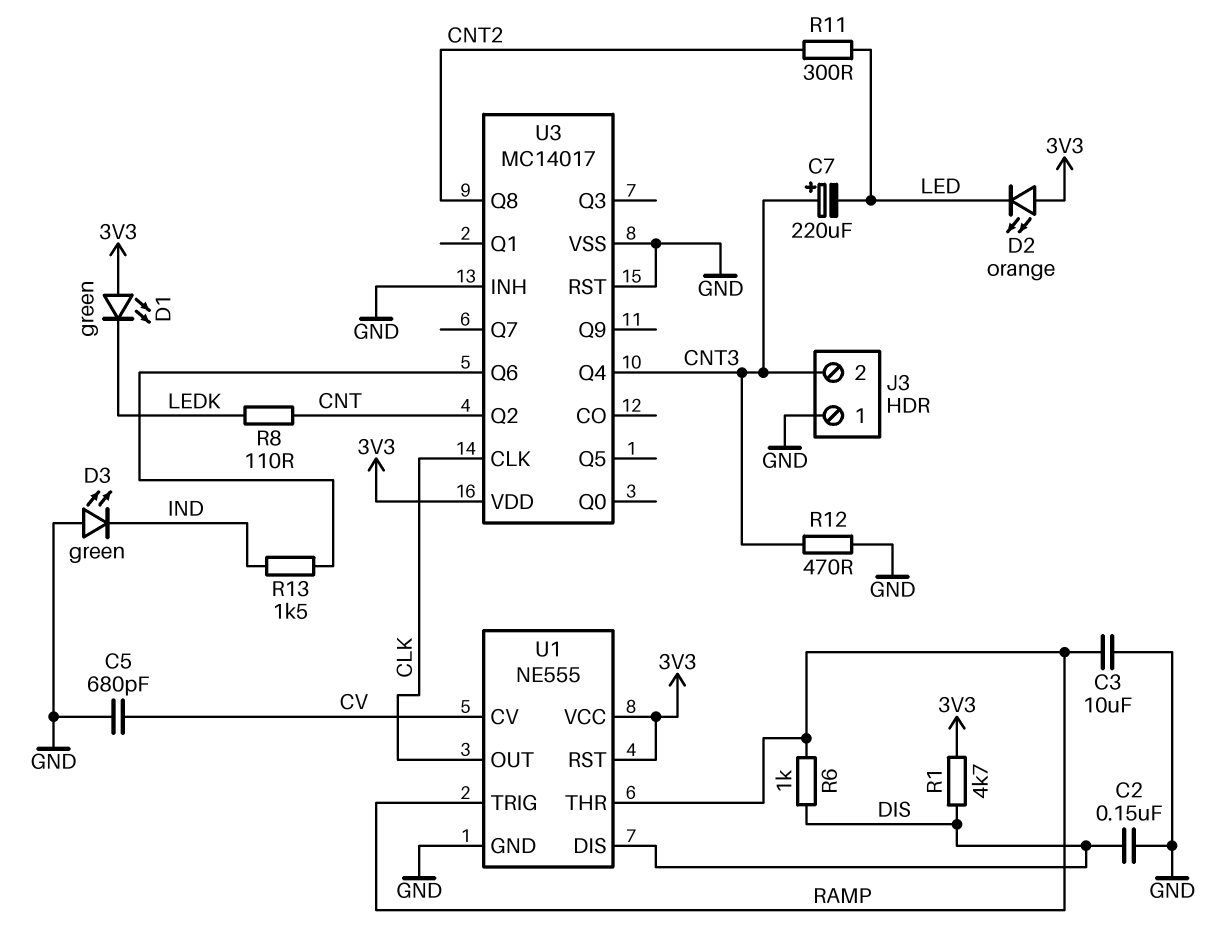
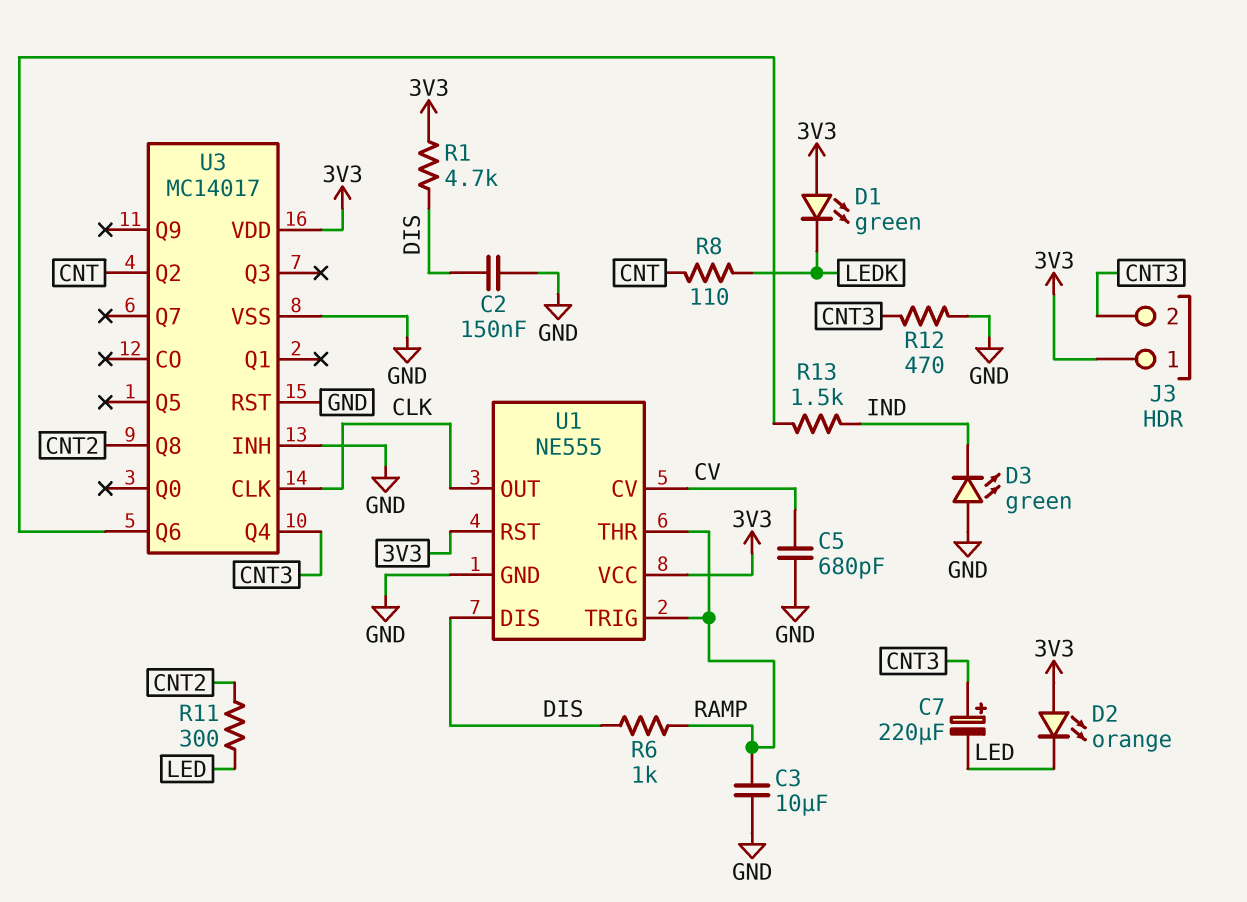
J3 pin 1: GND -> 3V3

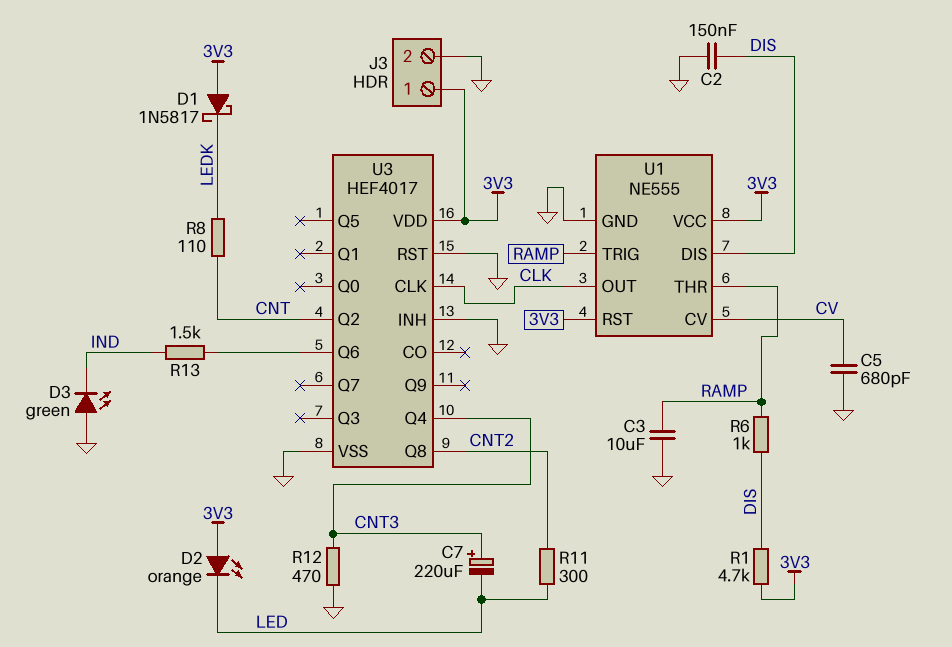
D1: LED green (A 3V3, K LEDK) -> schottky 1N5817 (A 3V3, K LEDK)
J3 pin 2: CNT3 -> GND
U3: MC14017 -> HEF4017

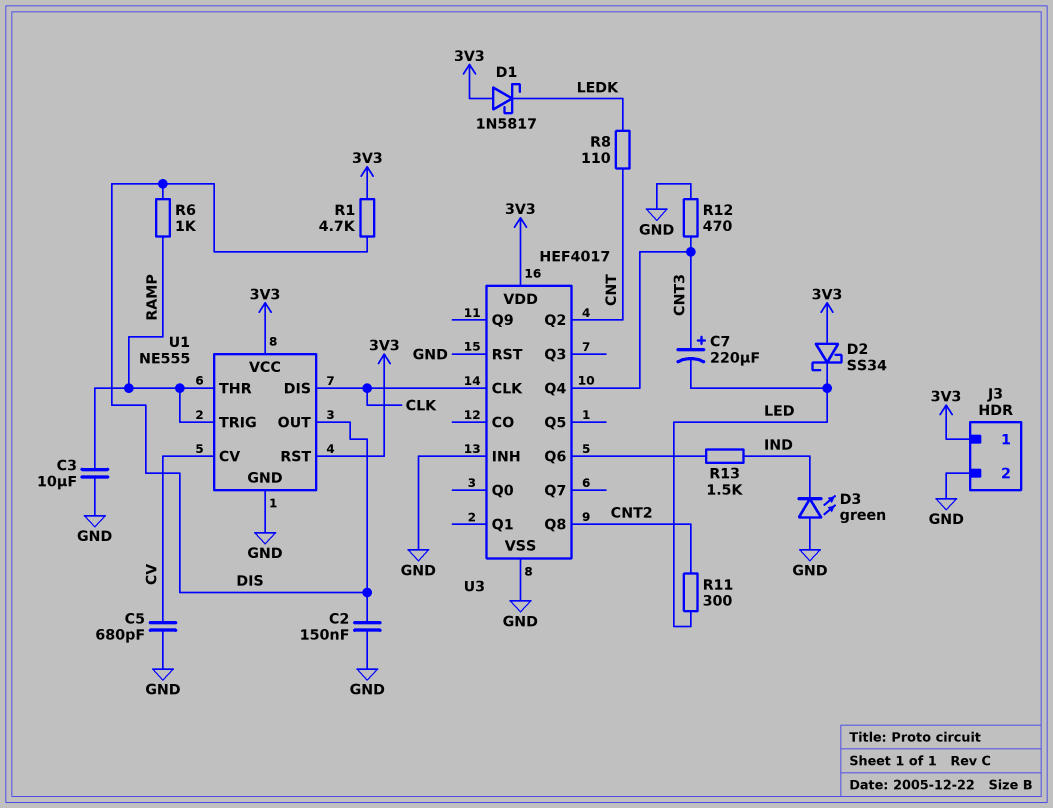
D2: LED orange (A 3V3, K LED) -> schottky SS34 (A 3V3, K LED)
U1 pin DIS: DIS -> CLK
U1 pin OUT: CLK -> DIS

